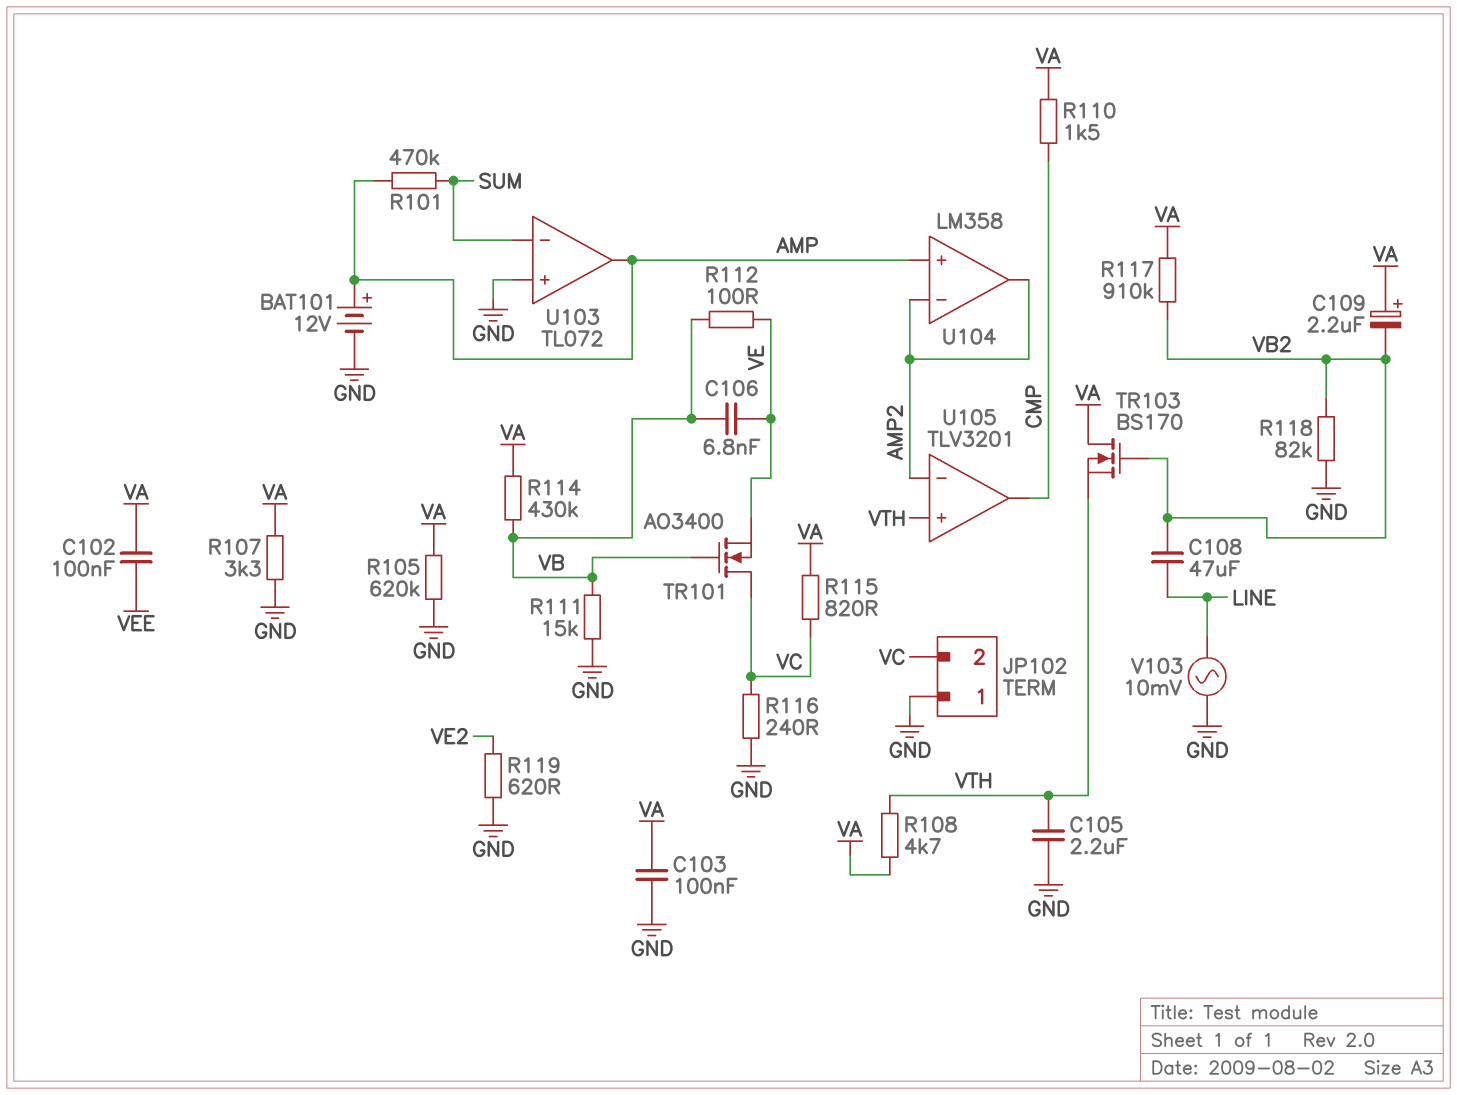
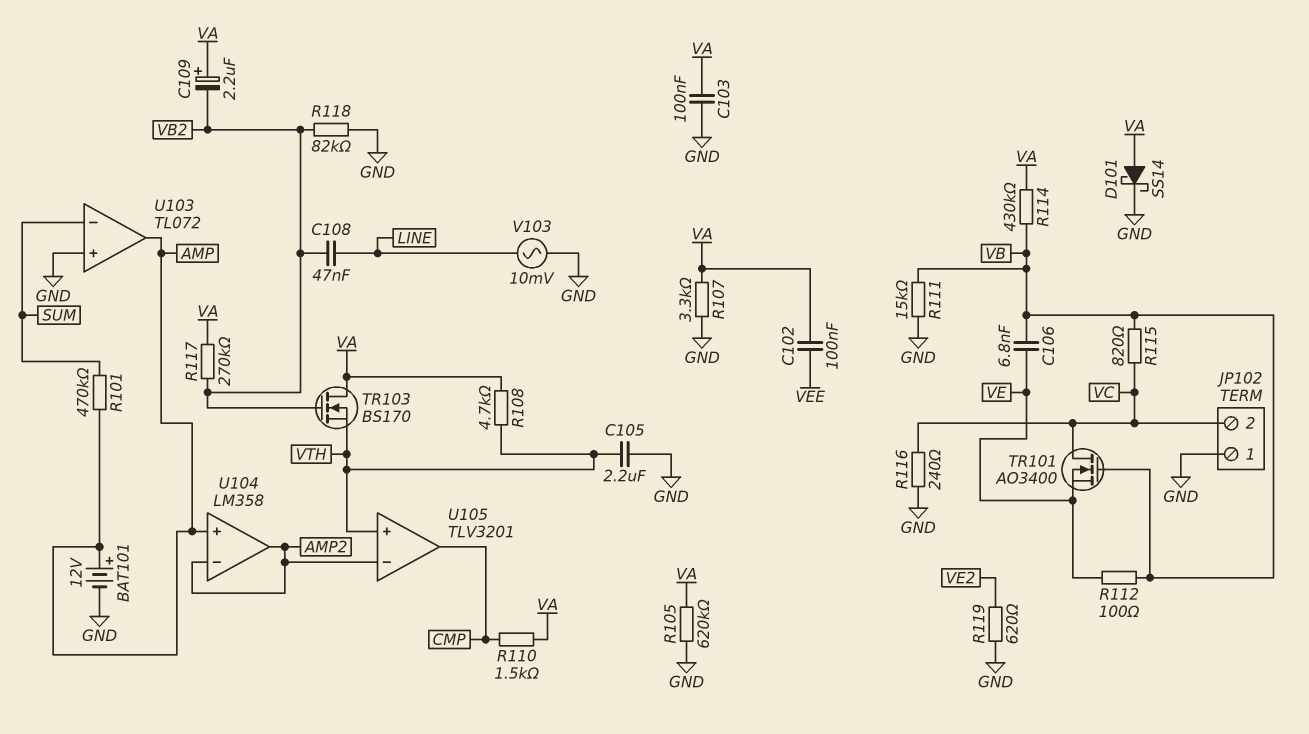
C108: 47uF (LINE, VB2) -> 47nF (LINE, VB2)
D101: none -> schottky SS14 (A VA, K GND)
R115: 820 (VA, VC) -> 820 (VB, VC)
R117: 910k (VA, VB2) -> 270k (VA, VB2)

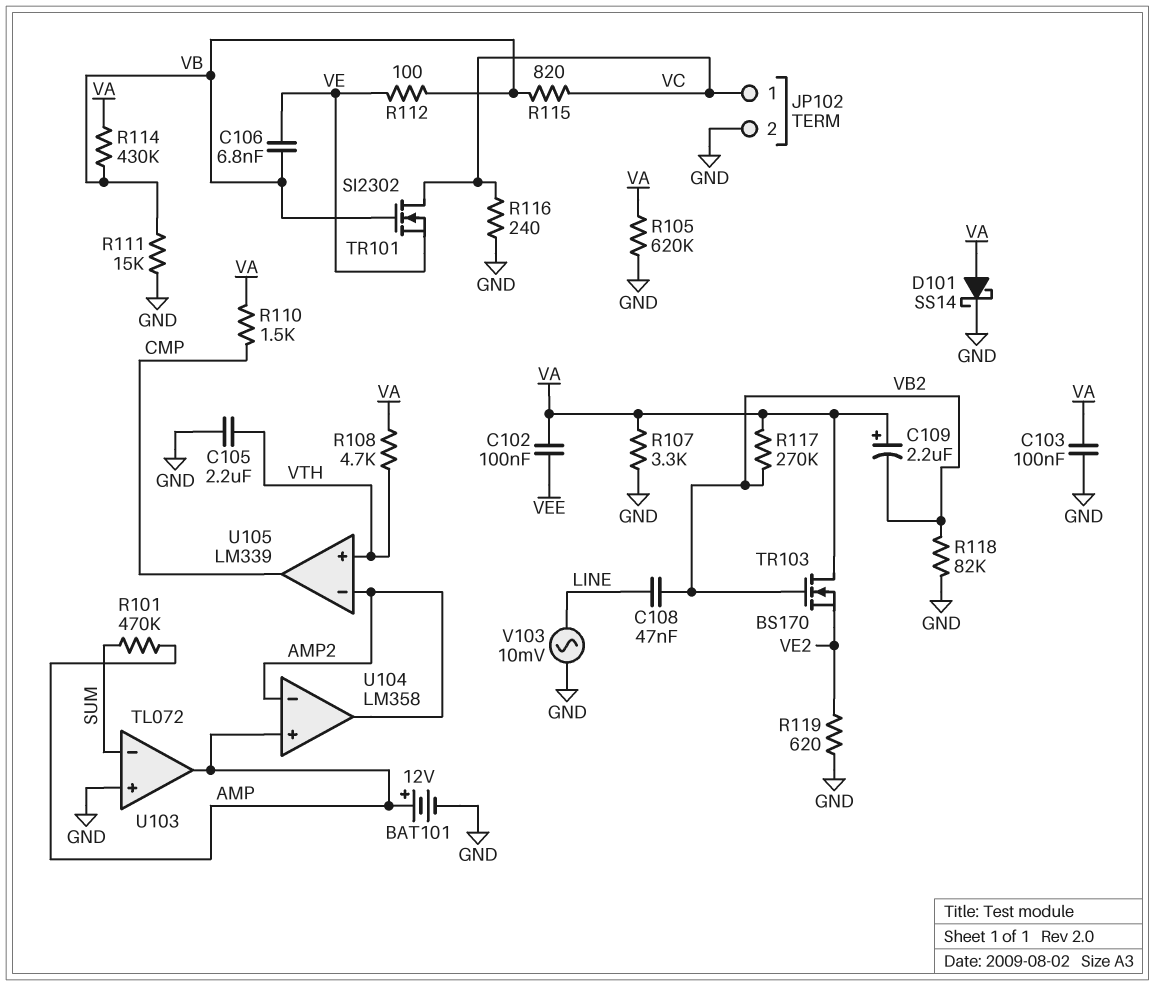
JP102 pin 1: GND -> VC
JP102 pin 2: VC -> GND
TR101: NMOS AO3400 (G VB, D VC, S VE) -> NMOS SI2302 (G VB, D VC, S VE)
TR103: NMOS BS170 (G VB2, D VA, S VTH) -> NMOS BS170 (G VB2, D VA, S VE2)
U105: TLV3201 -> LM339

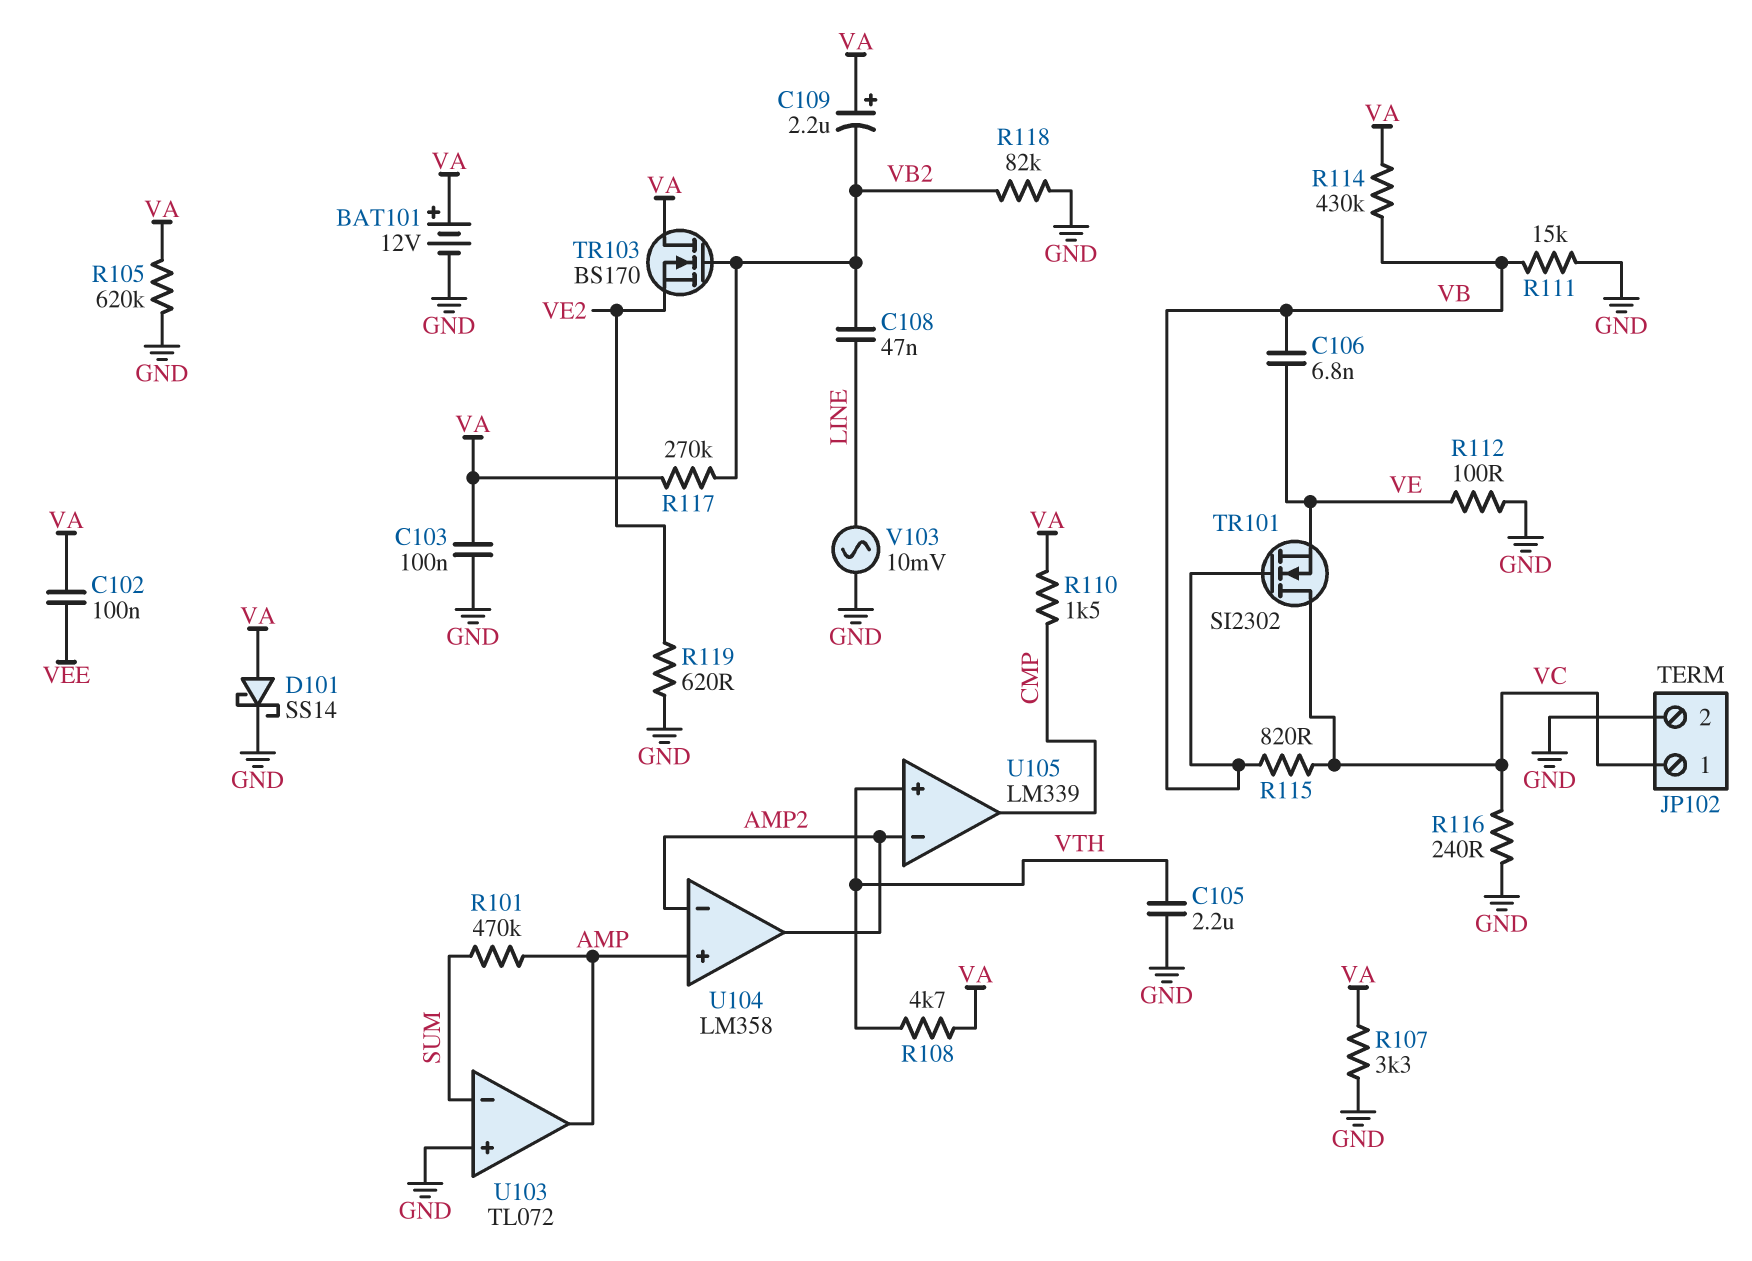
BAT101: 12V (plus AMP, minus GND) -> 12V (plus VA, minus GND)
R112: 100 (VB, VE) -> 100 (GND, VE)

